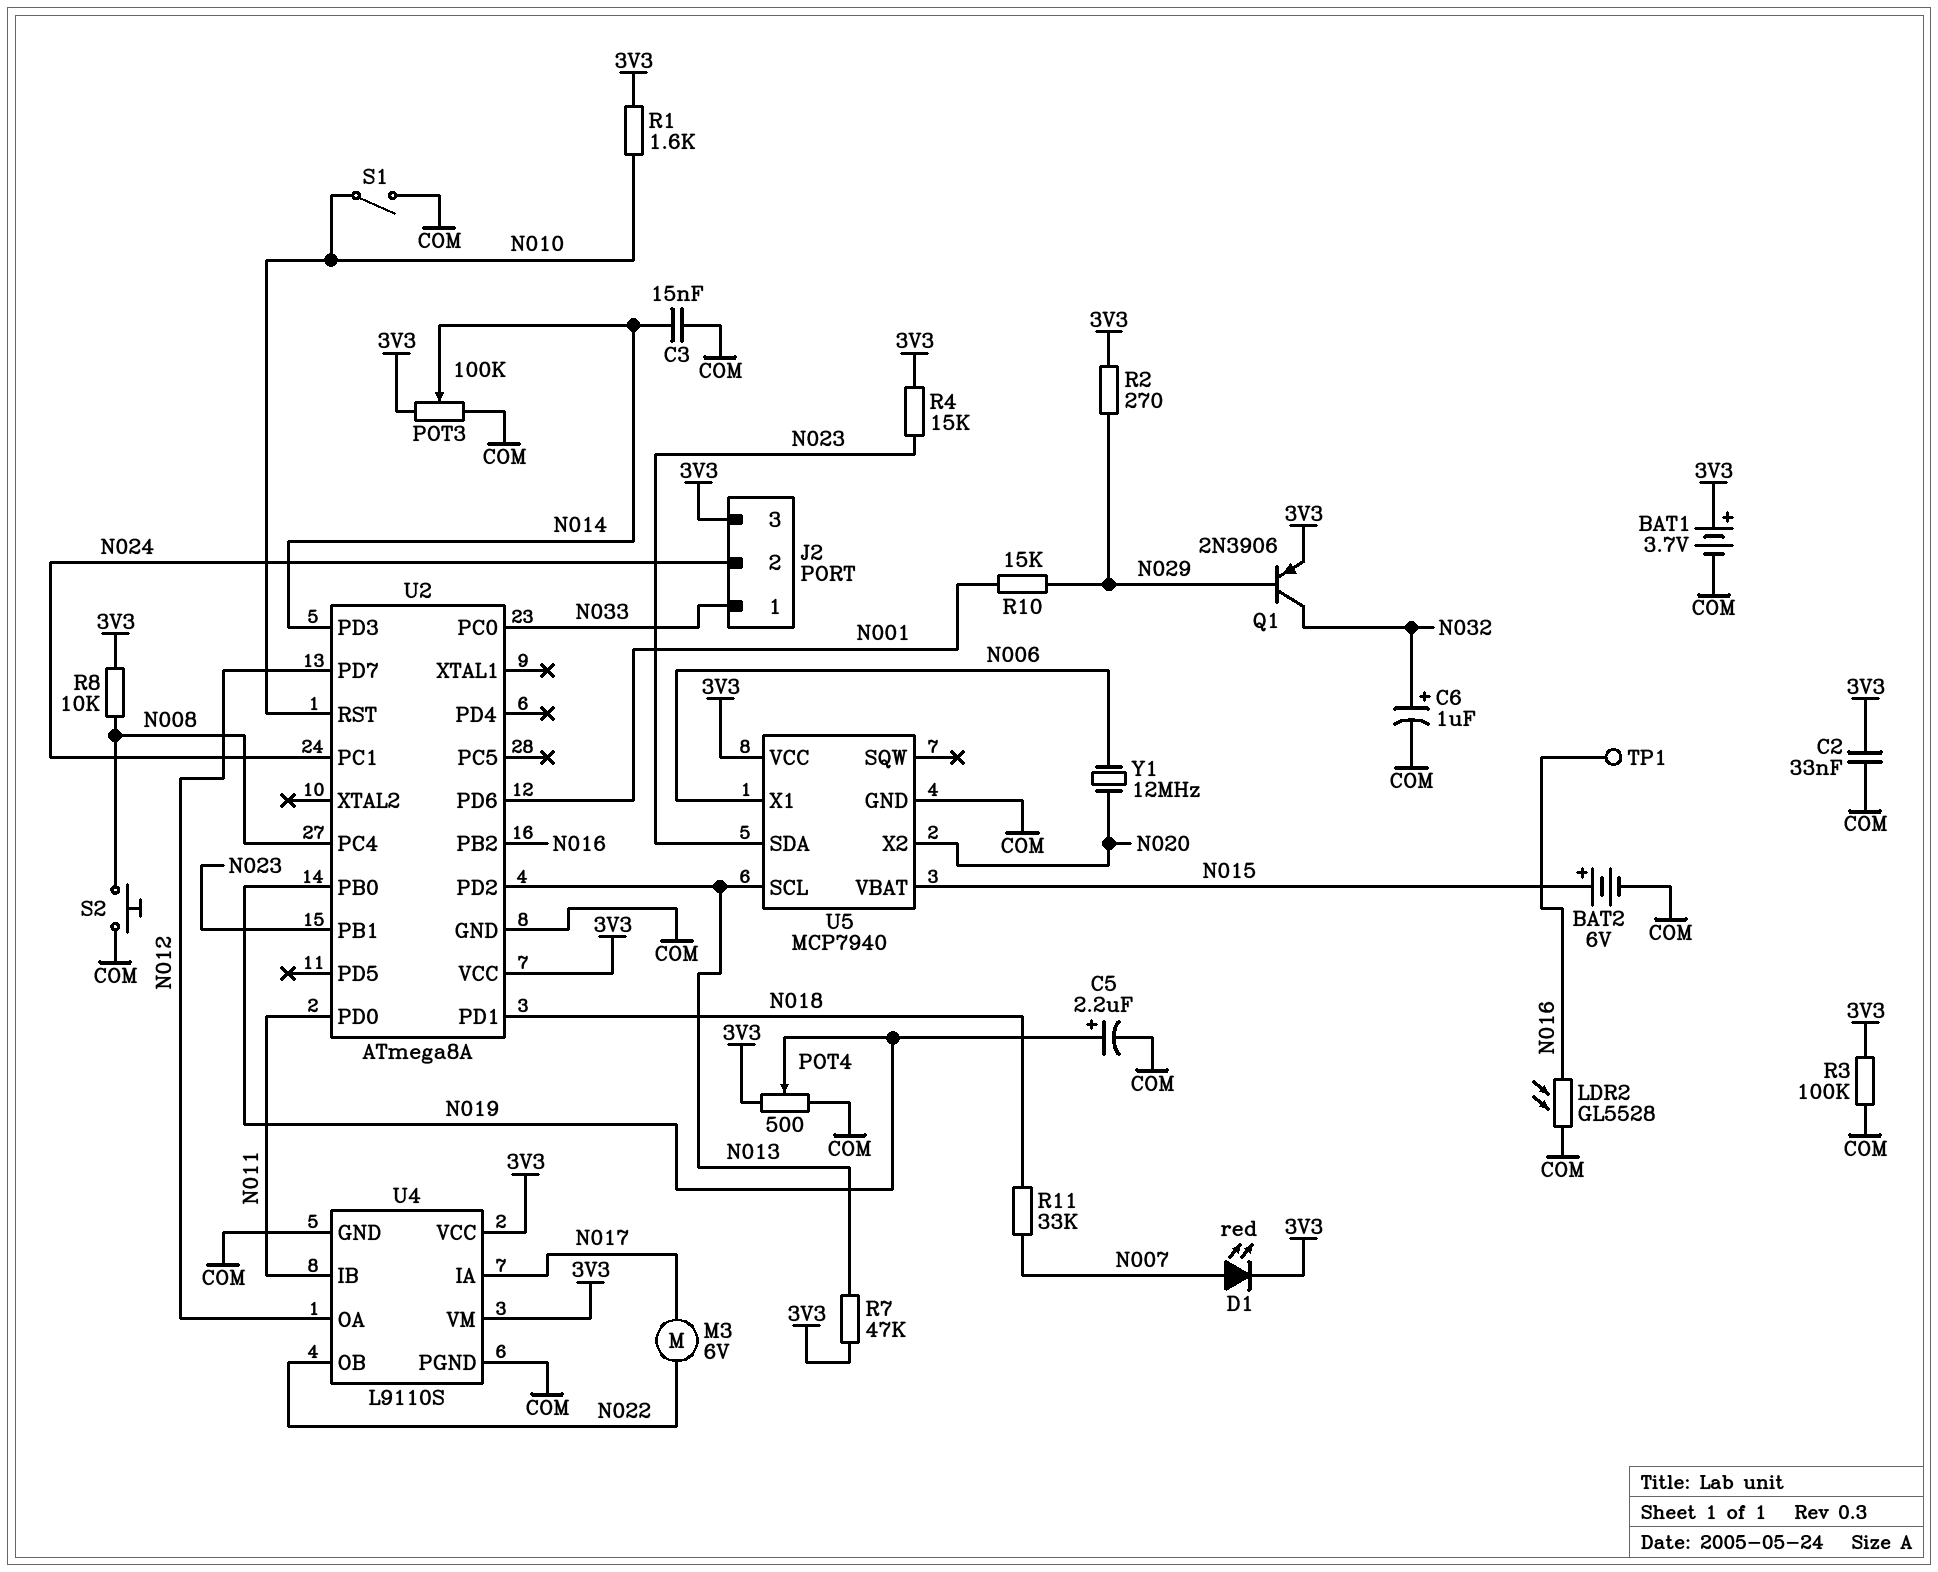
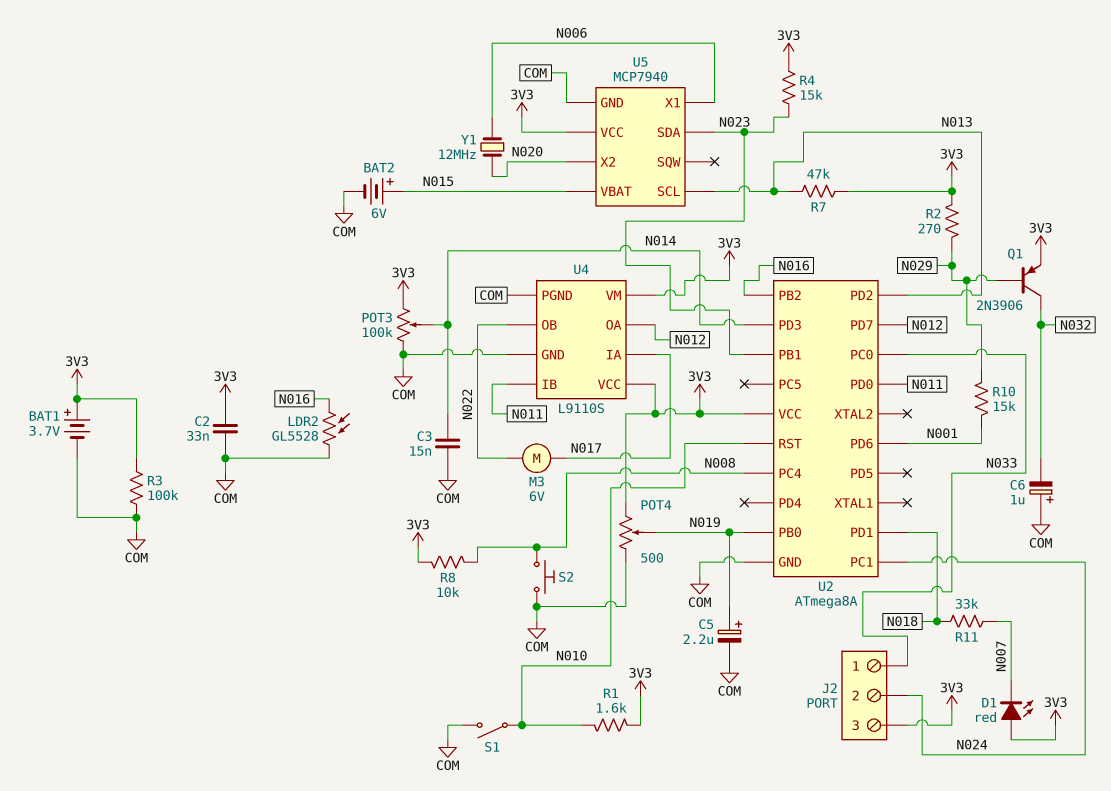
C6: 1uF (plus N032, minus COM) -> 1uF (plus COM, minus N032)
D1: LED red (A N007, K 3V3) -> LED red (A 3V3, K N007)
TP1: test point (N016) -> none

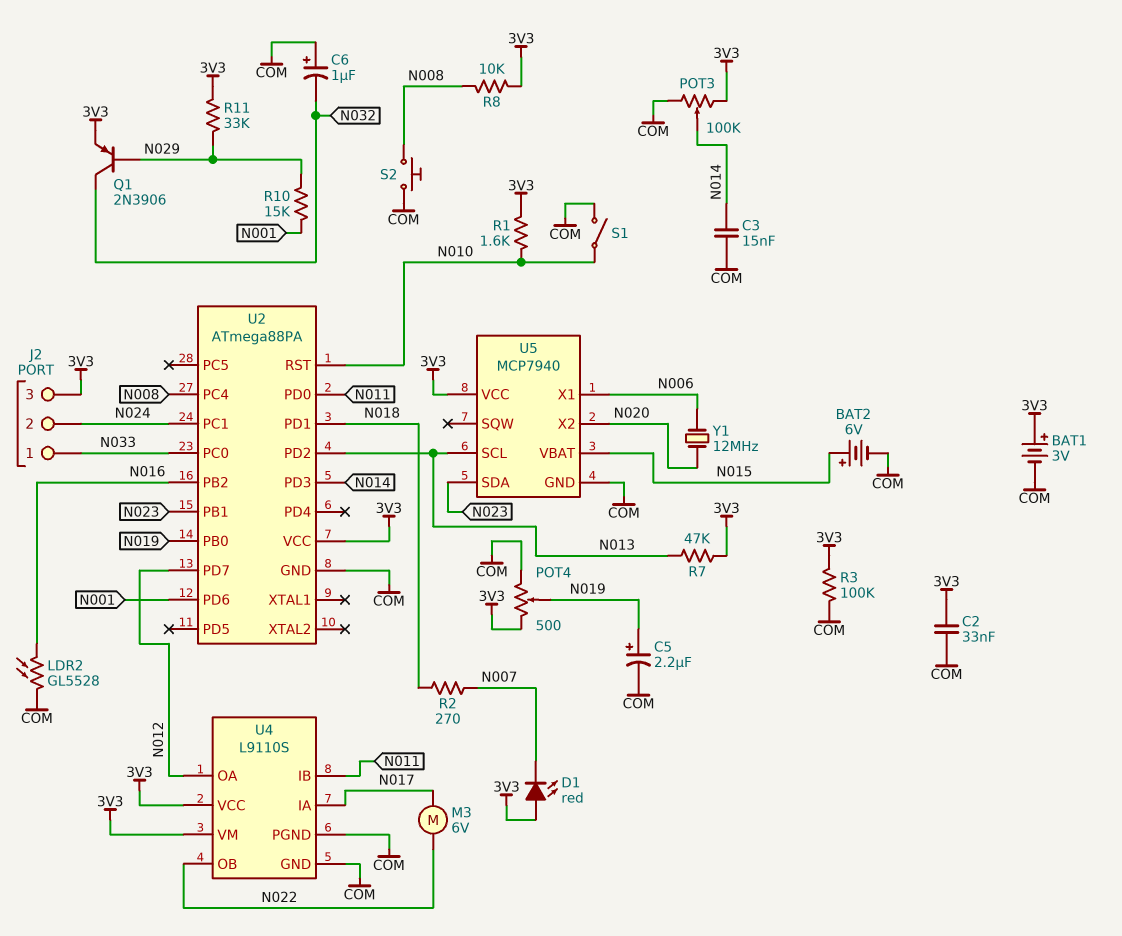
BAT1: 3.7V (plus 3V3, minus COM) -> 3V (plus 3V3, minus COM)
R2: 270 (3V3, N029) -> 270 (N007, N018)
R4: 15k (3V3, N023) -> none
R11: 33k (N007, N018) -> 33k (3V3, N029)
U2: ATmega8A -> ATmega88PA

